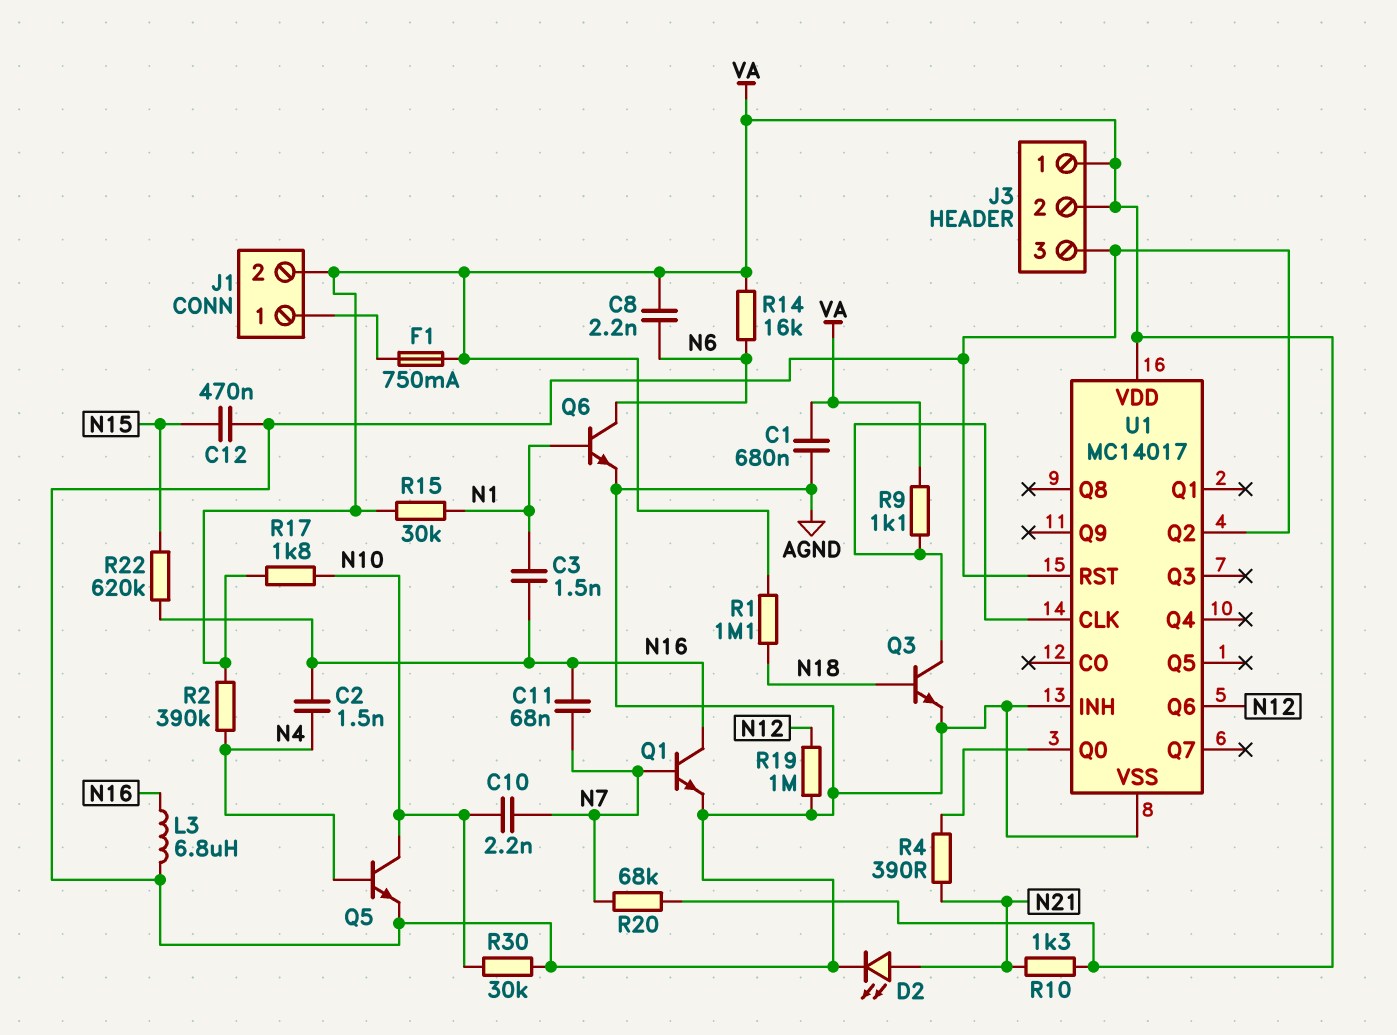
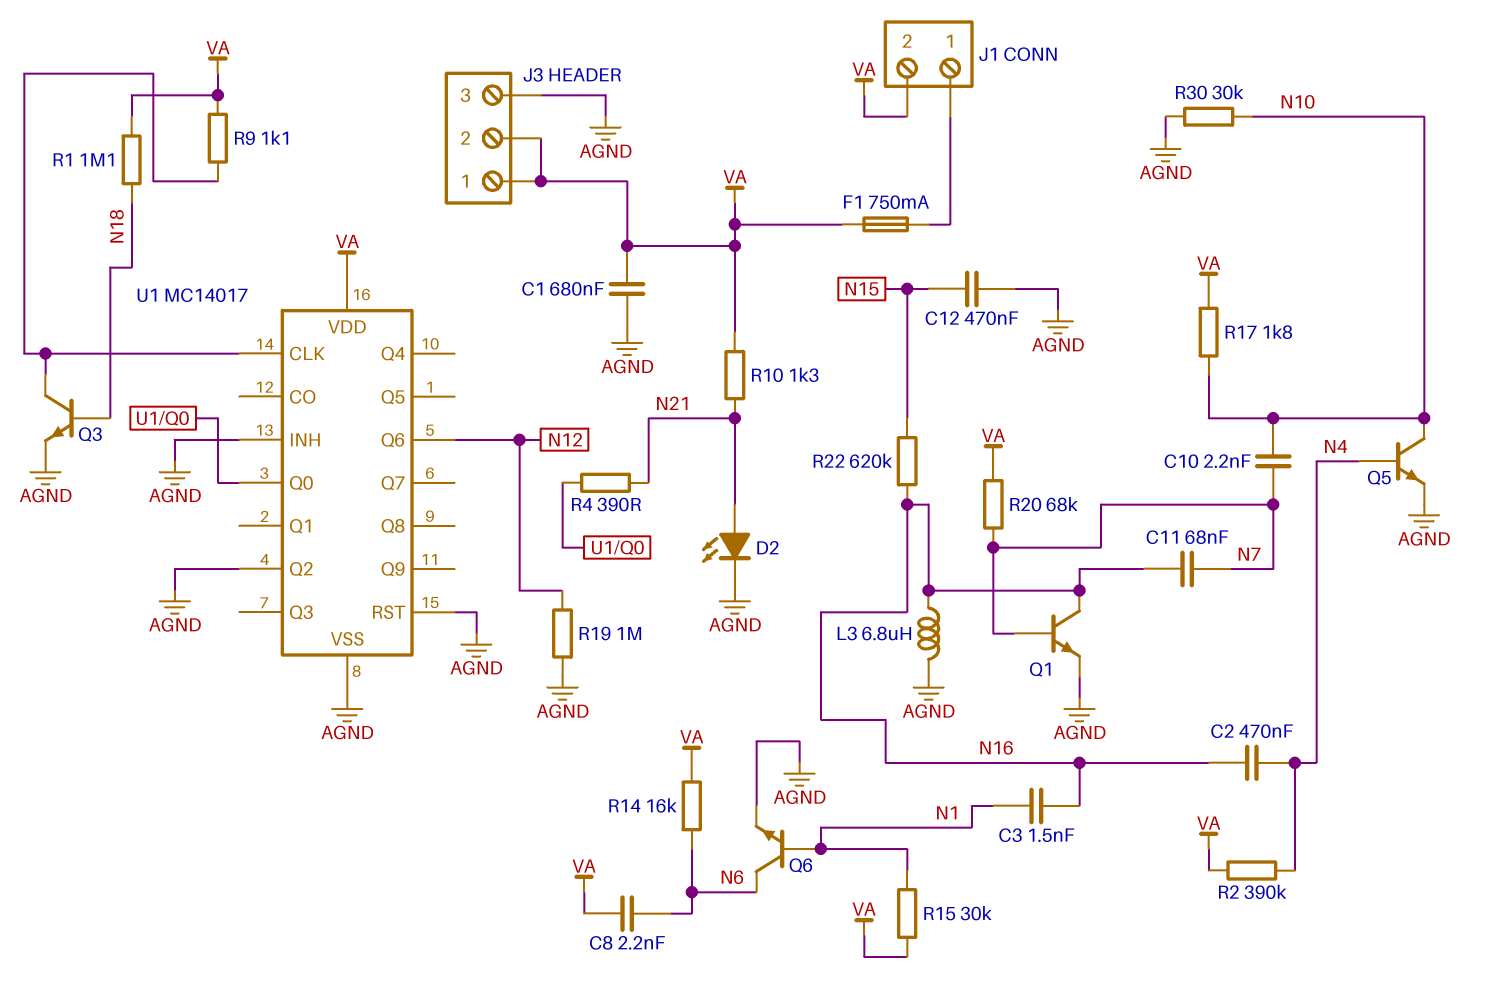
C2: 1.5nF (N4, N16) -> 470nF (N4, N16)

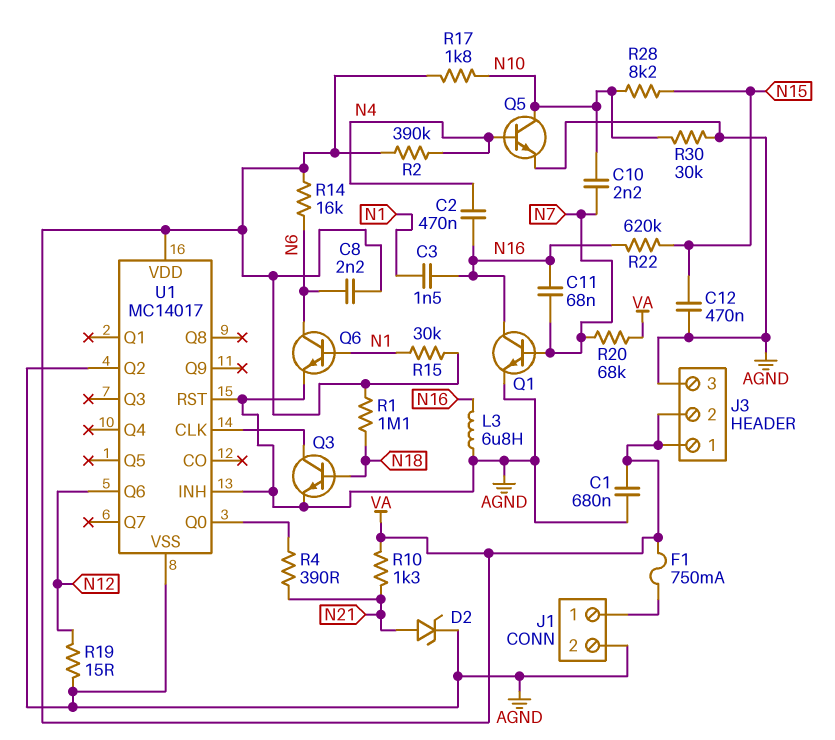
D2: LED (A N21, K AGND) -> zener (A N21, K AGND)
J1 pin 2: VA -> AGND
R9: 1.1k (U1/CLK, VA) -> none
R19: 1M (AGND, N12) -> 15 (AGND, N12)
R28: none -> 8.2k (N10, N15)

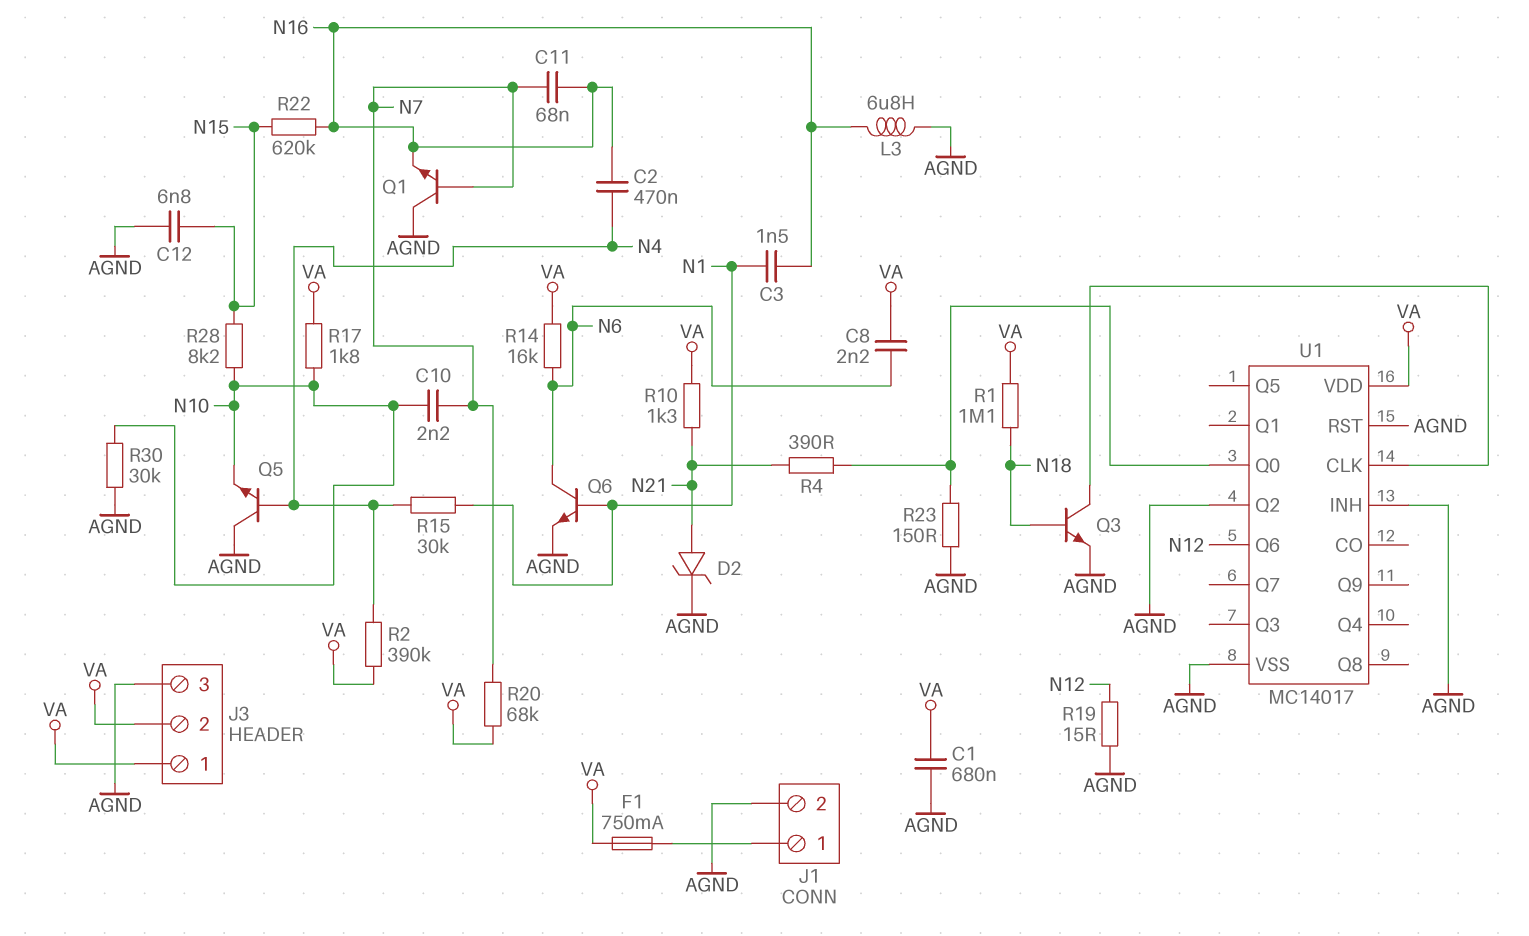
C12: 470nF (AGND, N15) -> 6.8nF (AGND, N15)
Q1: NPN (B N7, C N16, E AGND) -> NPN (B N7, C AGND, E N16)
Q5: NPN (B N4, C N10, E AGND) -> NPN (B N4, C AGND, E N10)
R15: 30k (N1, VA) -> 30k (N1, N4)
R23: none -> 150 (AGND, U1/Q0)

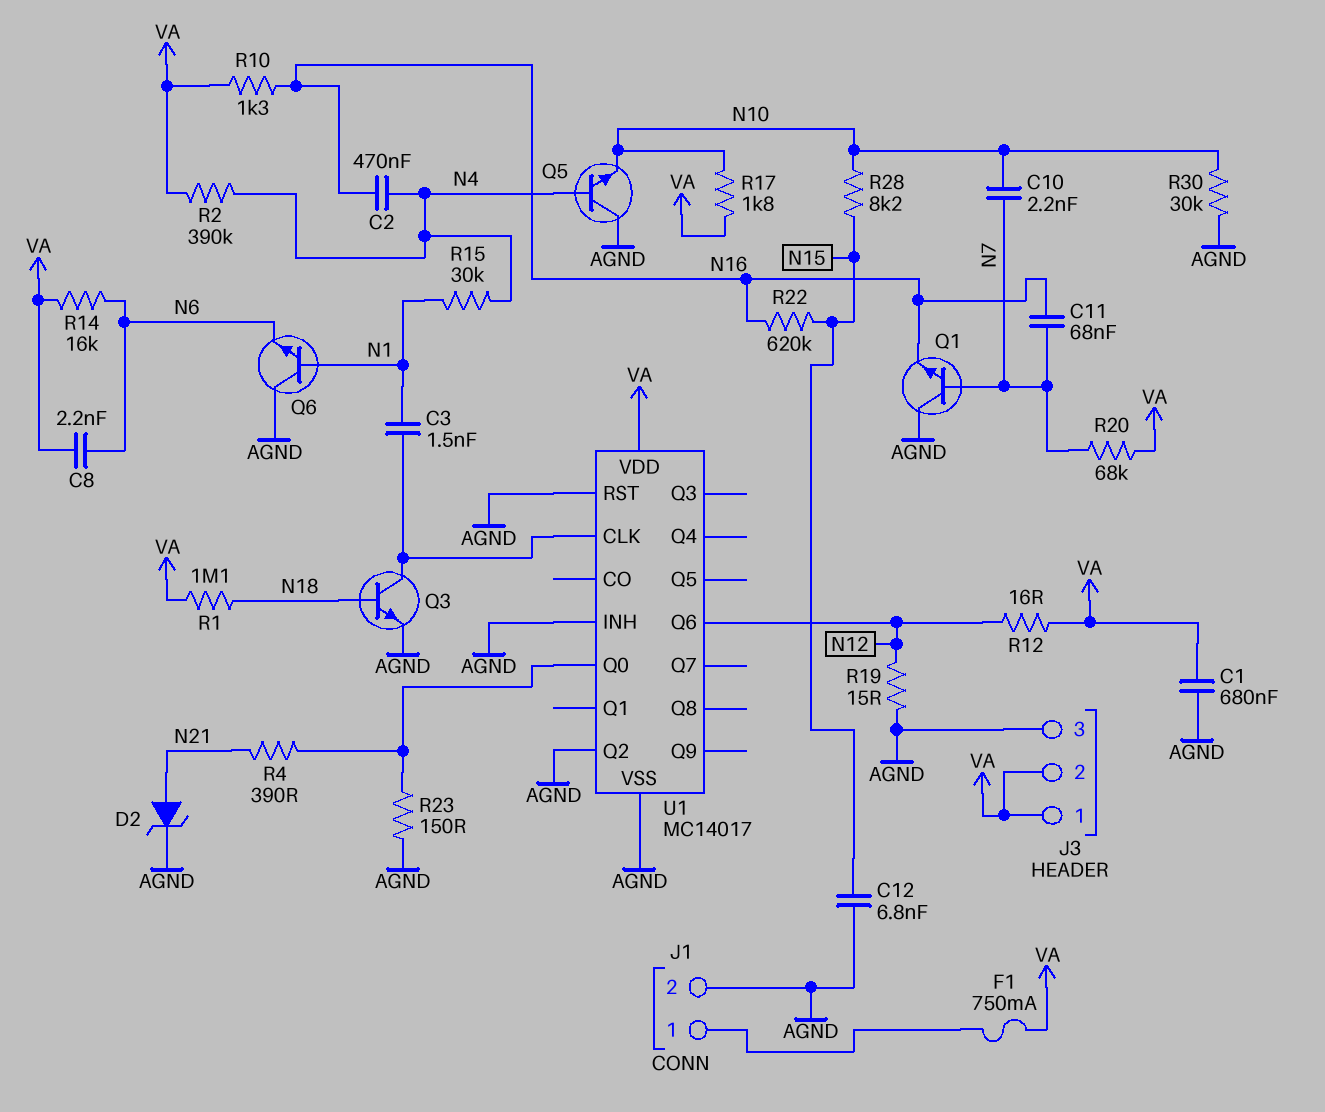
C3: 1.5nF (N1, N16) -> 1.5nF (N1, U1/CLK)
L3: 6.8uH (AGND, N16) -> none
Q6: NPN (B N1, C N6, E AGND) -> NPN (B N1, C AGND, E N6)
R10: 1.3k (N21, VA) -> 1.3k (N16, VA)
R12: none -> 16 (N12, VA)

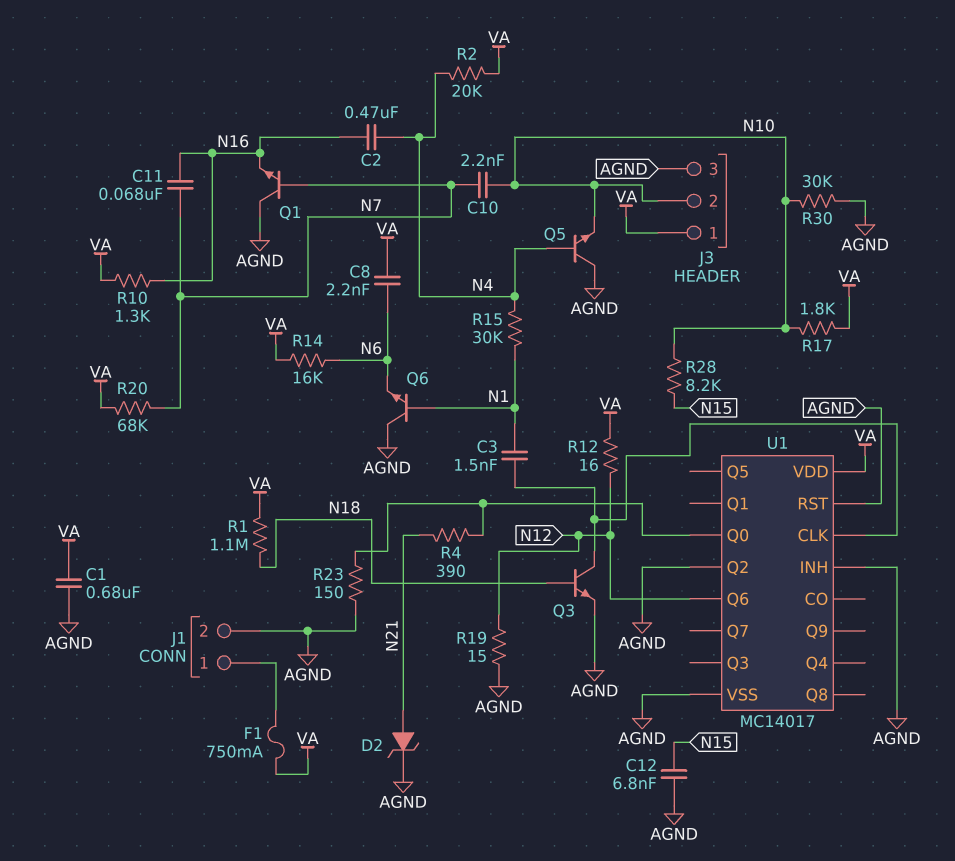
J3 pin 2: VA -> N10
R2: 390k (N4, VA) -> 20k (N4, VA)
R22: 620k (N15, N16) -> none

